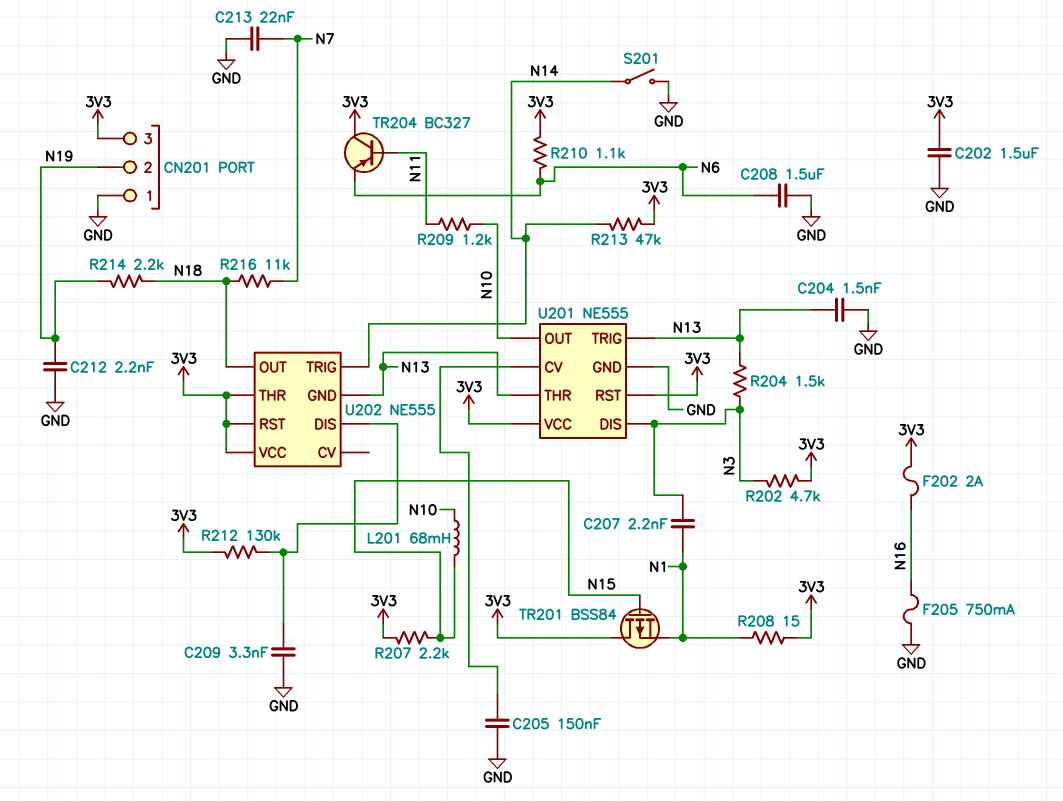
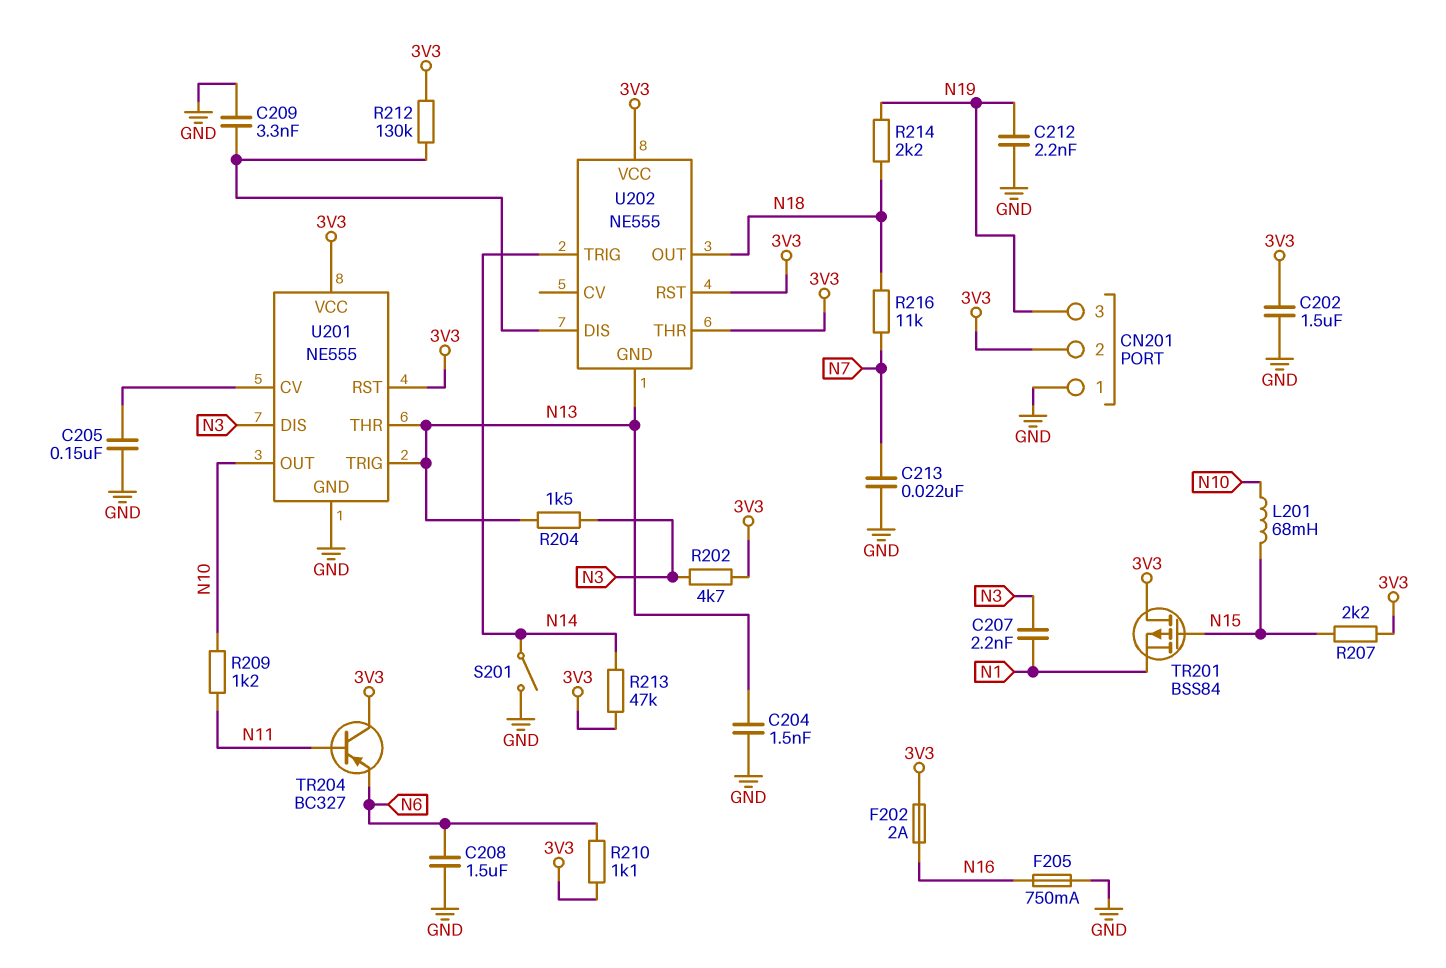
CN201 pin 2: N19 -> 3V3
CN201 pin 3: 3V3 -> N19
R208: 15 (3V3, N1) -> none

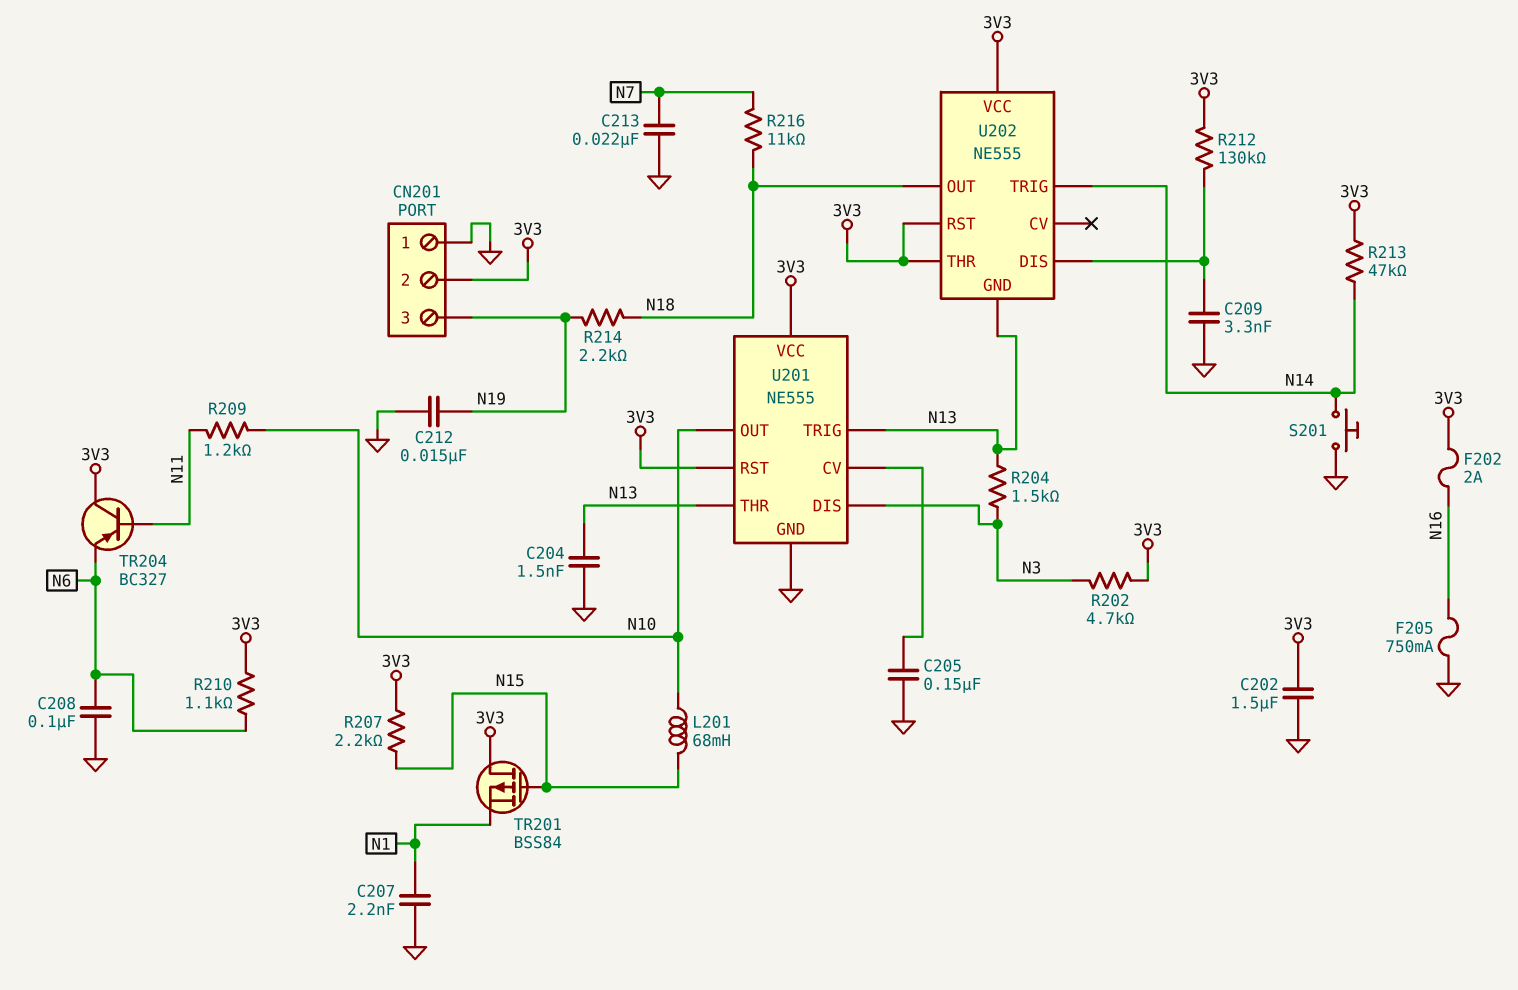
C207: 2.2nF (N1, N3) -> 2.2nF (GND, N1)
C208: 1.5uF (GND, N6) -> 100nF (GND, N6)
C212: 2.2nF (GND, N19) -> 15nF (GND, N19)
S201: switch (GND, N14) -> button (GND, N14)

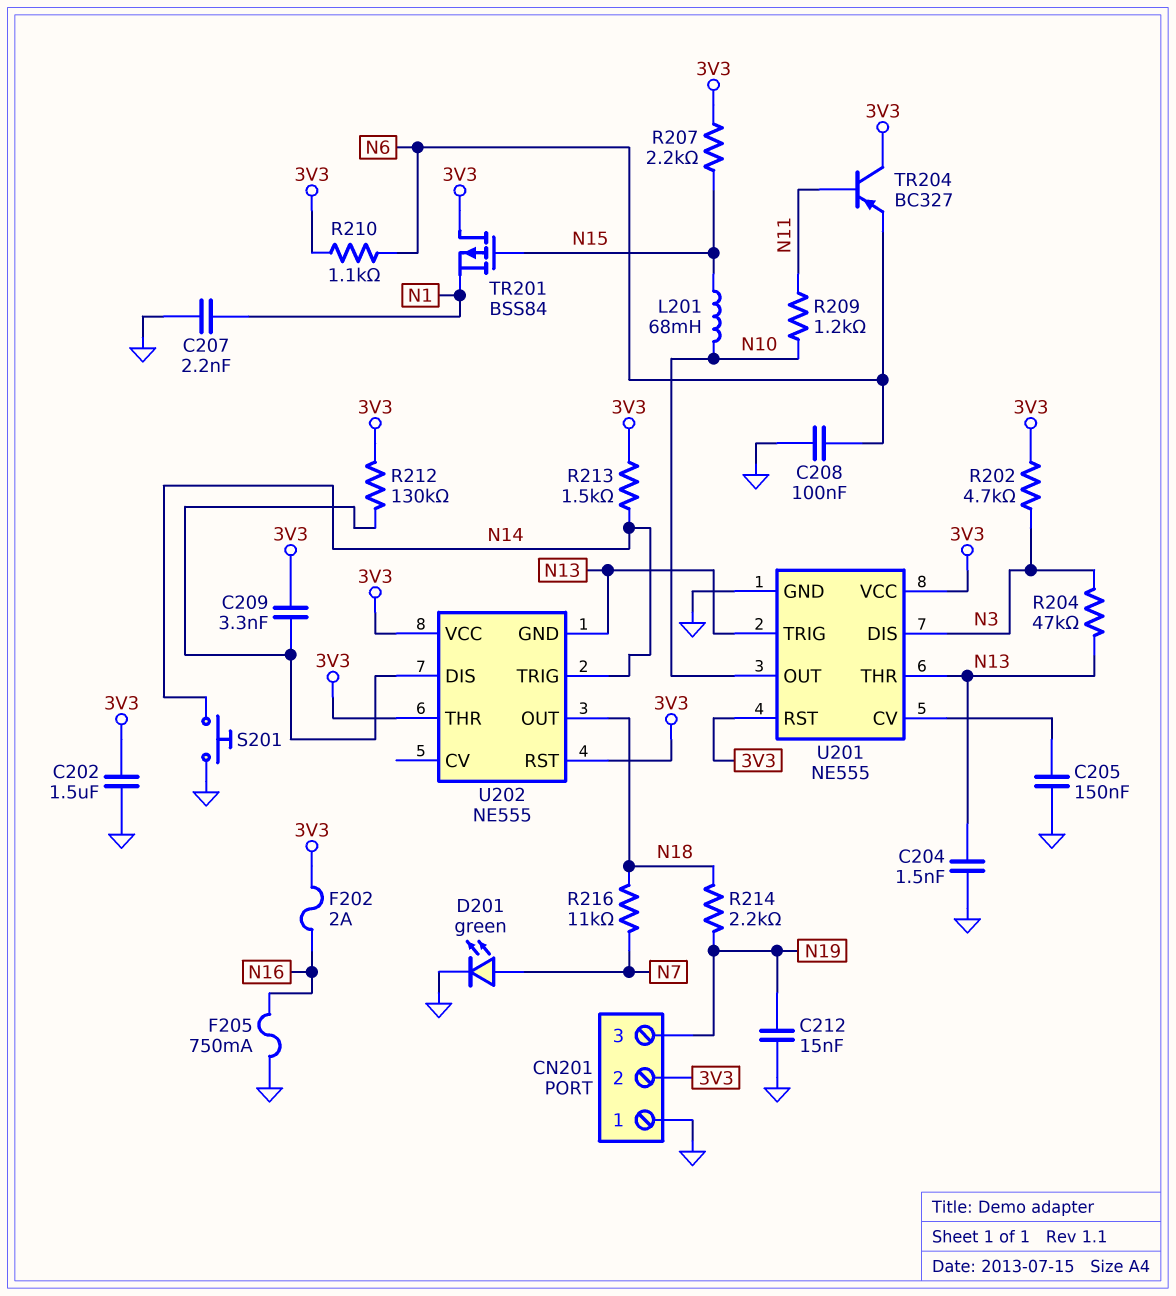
C209: 3.3nF (GND, U202/DIS) -> 3.3nF (3V3, U202/DIS)
C213: 22nF (GND, N7) -> none
D201: none -> LED green (A N7, K GND)
R204: 1.5k (N3, N13) -> 47k (N3, N13)
R213: 47k (3V3, N14) -> 1.5k (3V3, N14)

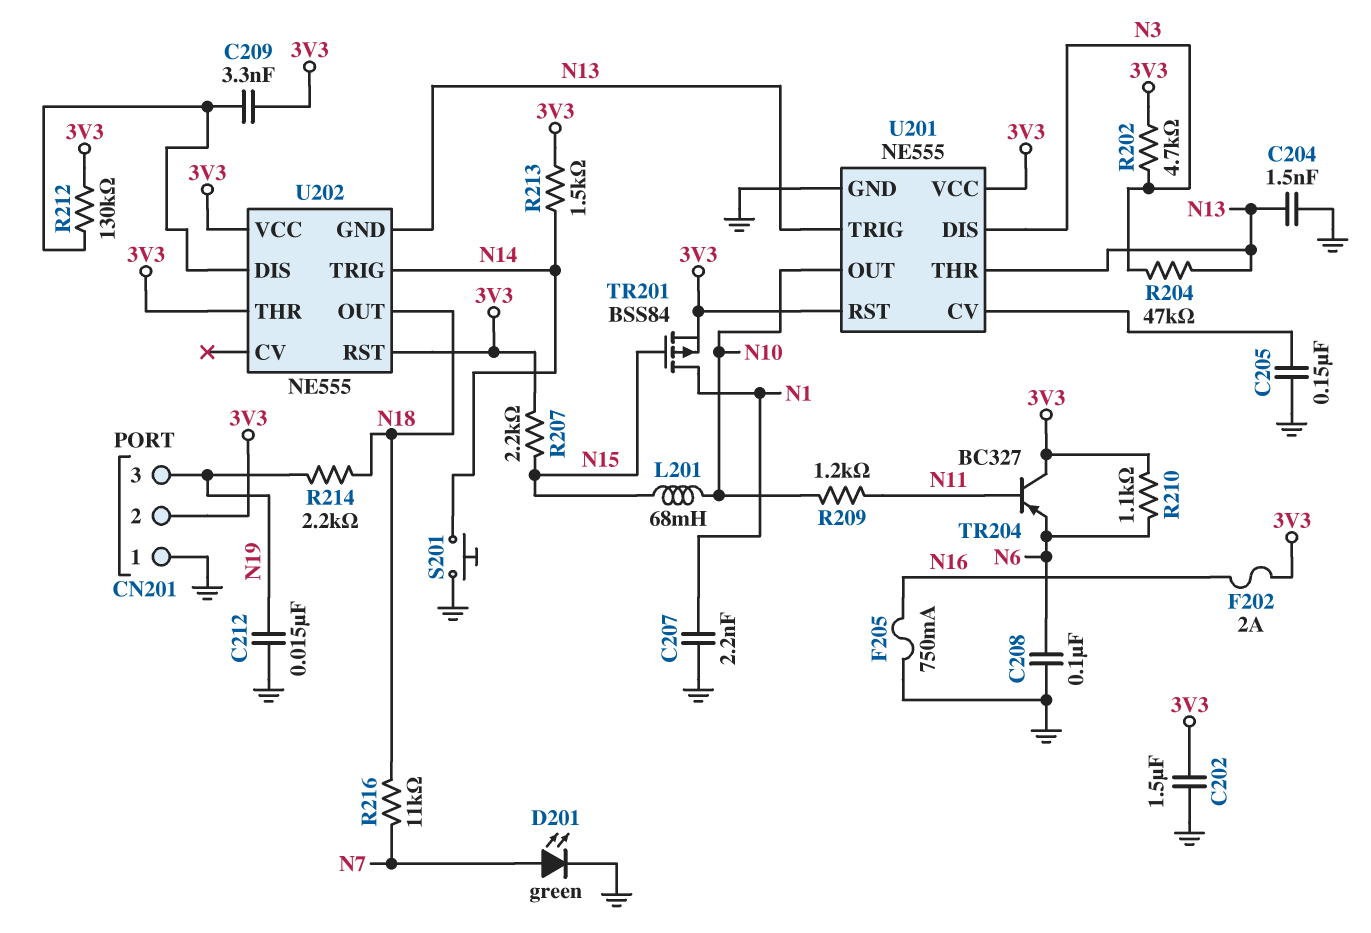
TR201: PMOS BSS84 (G N15, D 3V3, S N1) -> PMOS BSS84 (G N15, D N1, S 3V3)

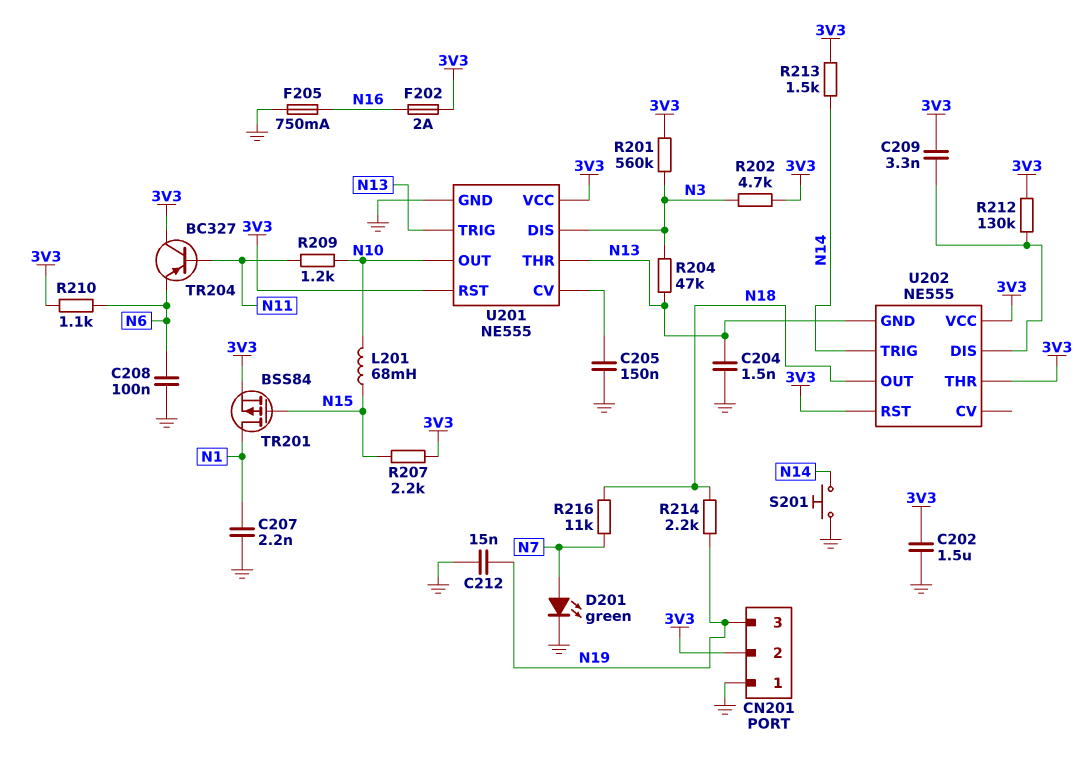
R201: none -> 560k (3V3, N3)

